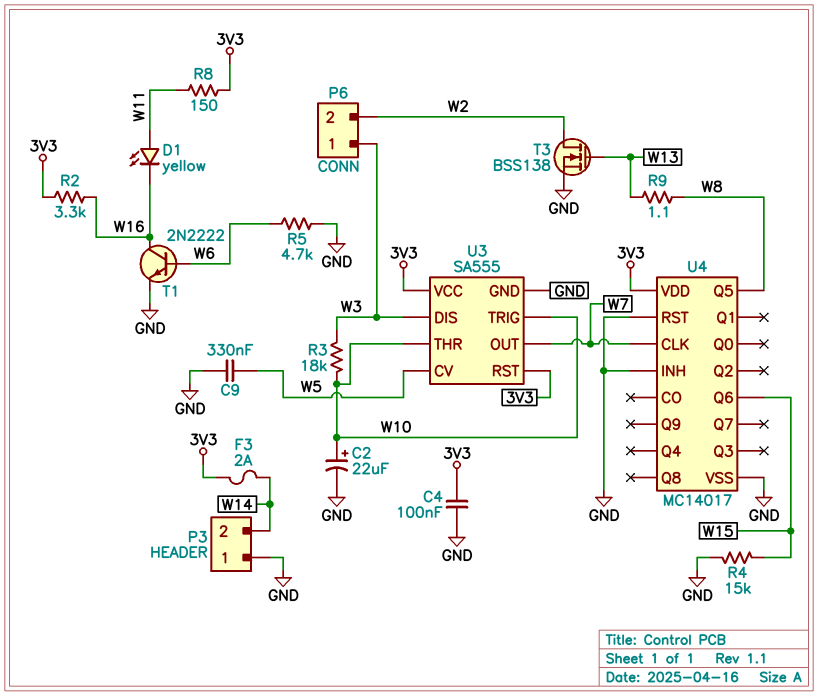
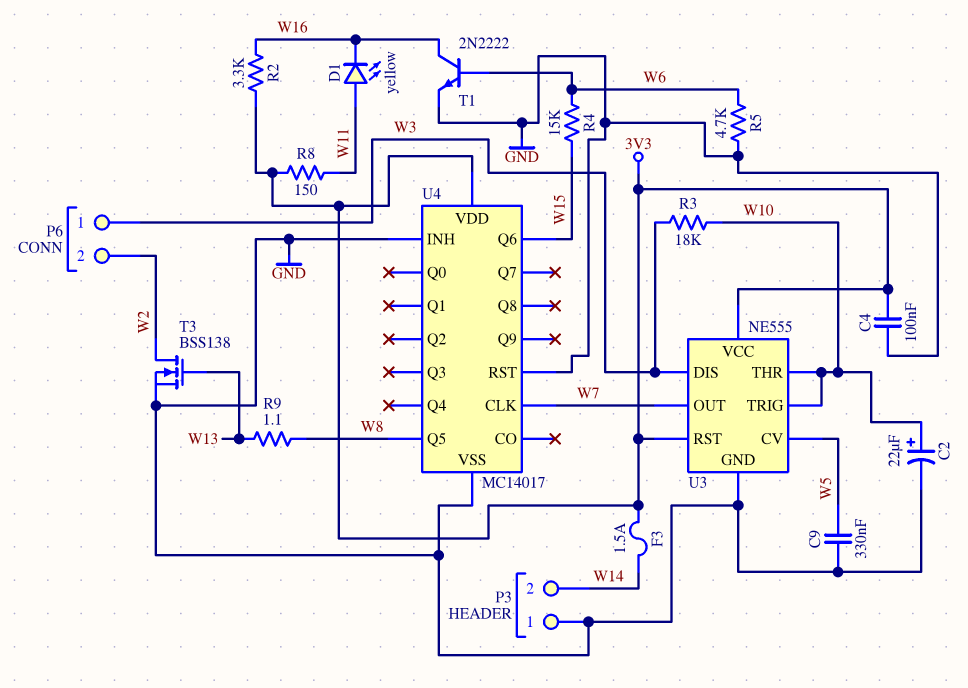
F3: 2A (3V3, W14) -> 1.5A (3V3, W14)
R4: 15k (GND, W15) -> 15k (W6, W15)
U3: SA555 -> NE555

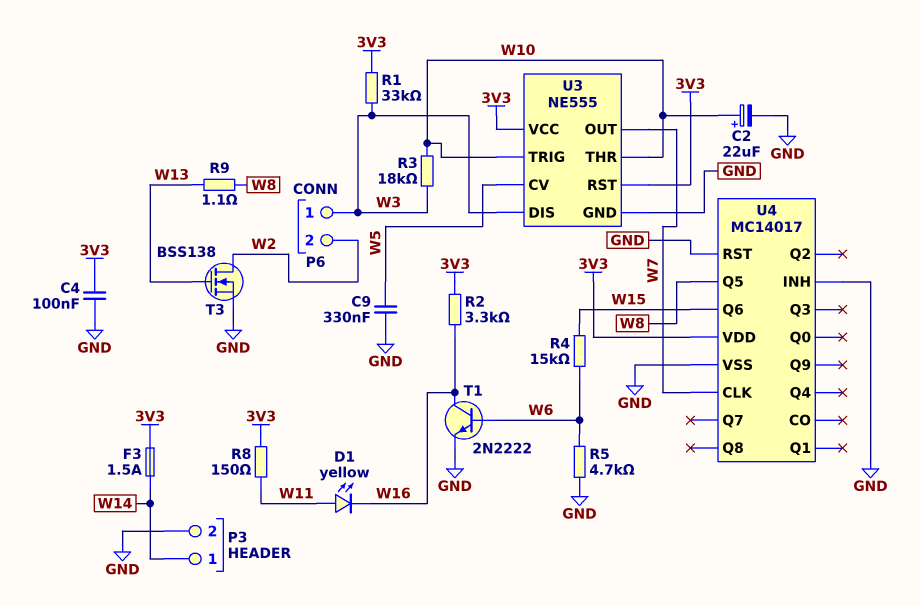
P3 pin 1: GND -> W14
P3 pin 2: W14 -> GND
R1: none -> 33k (3V3, W3)

